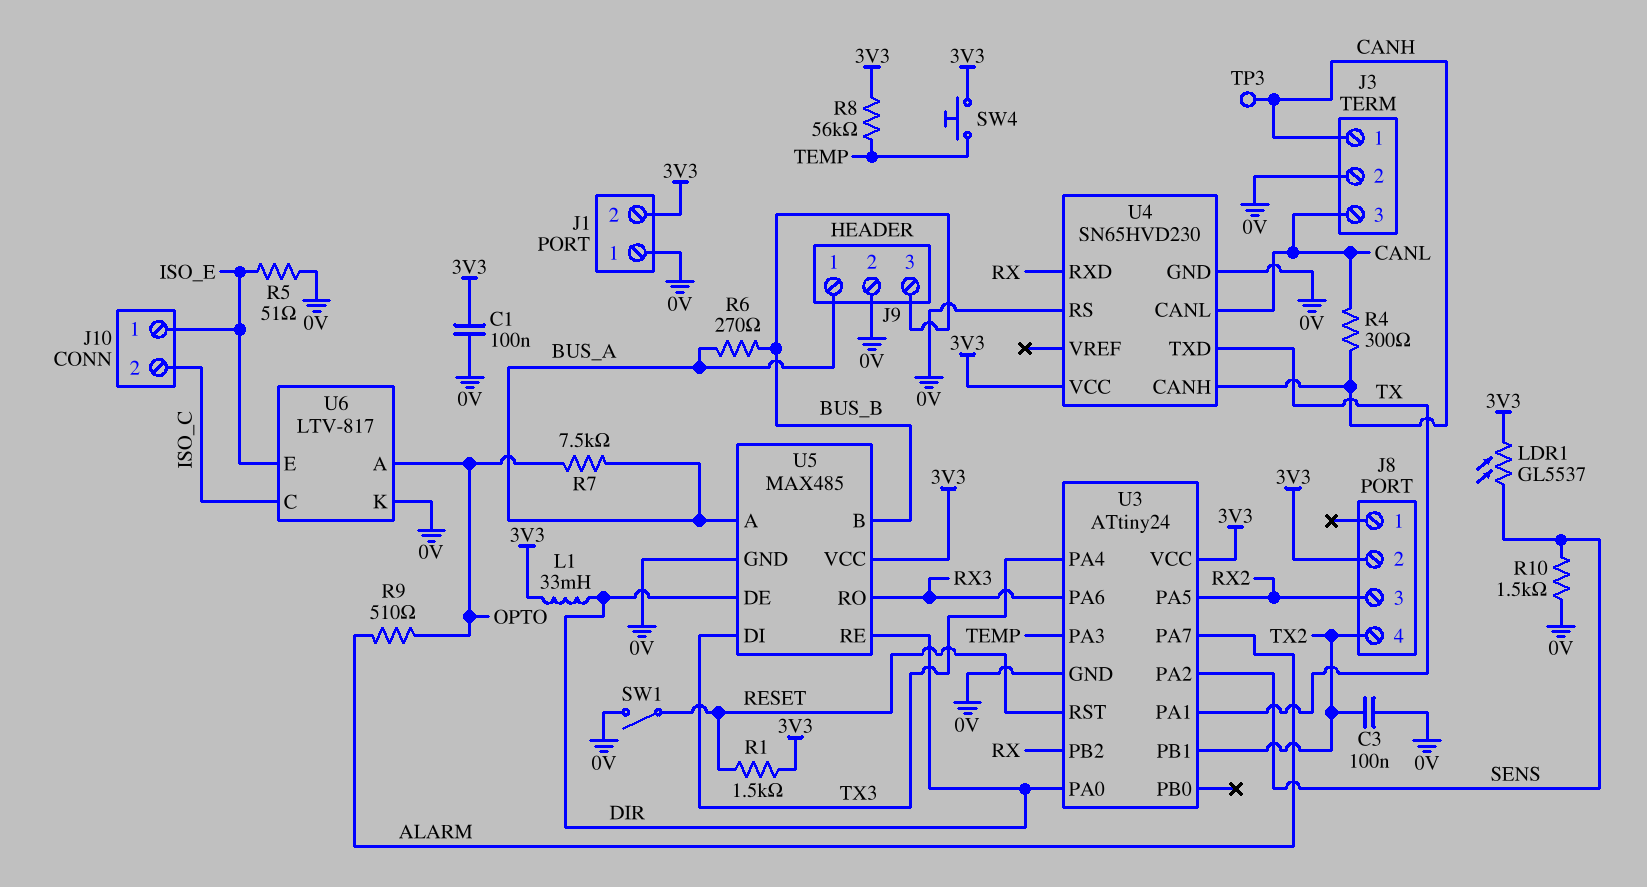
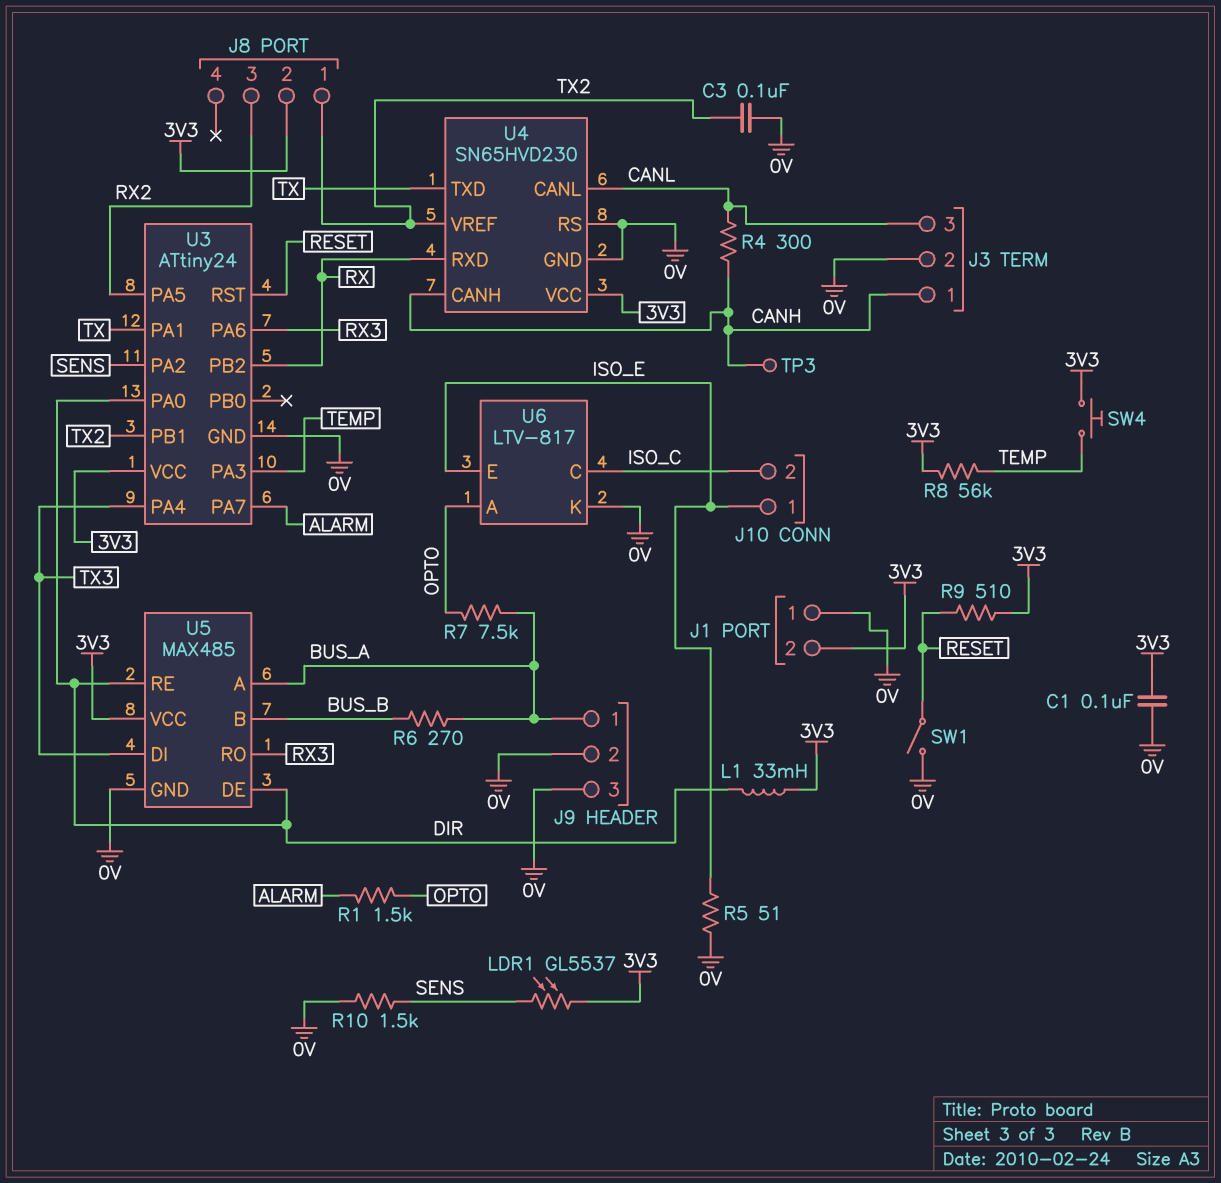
J8 pin 1: none -> TX2
J8 pin 4: TX2 -> none
J9 pin 3: BUS_B -> 0V
R1: 1.5k (3V3, RESET) -> 1.5k (ALARM, OPTO)
R9: 510 (ALARM, OPTO) -> 510 (3V3, RESET)
U4 pin VREF: none -> TX2

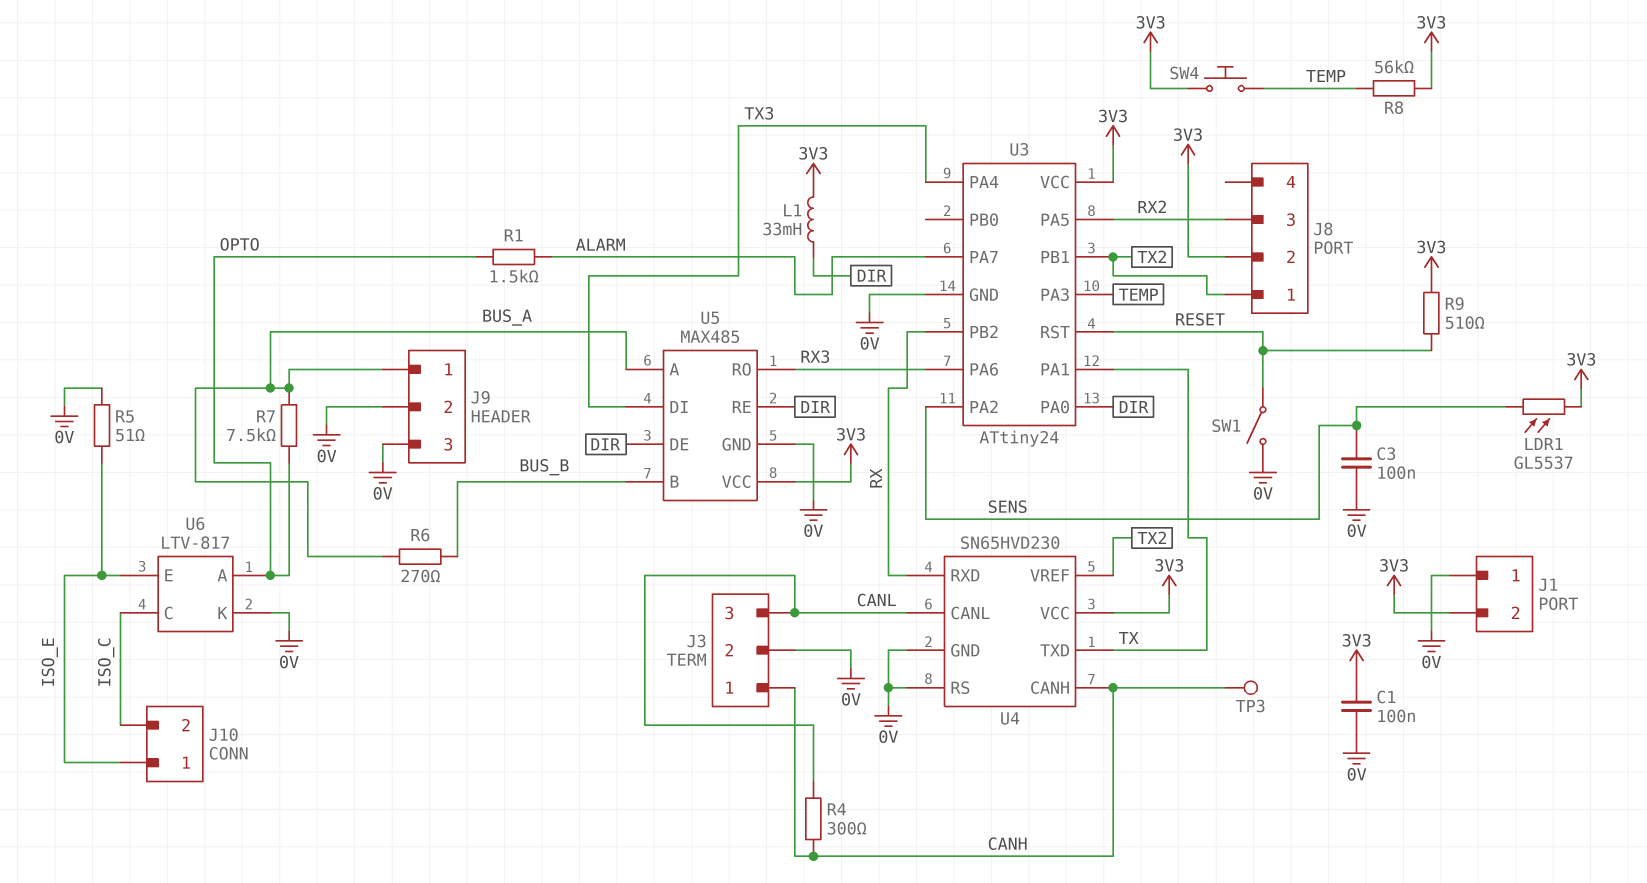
C3: 100nF (0V, TX2) -> 100nF (0V, SENS)
R10: 1.5k (0V, SENS) -> none

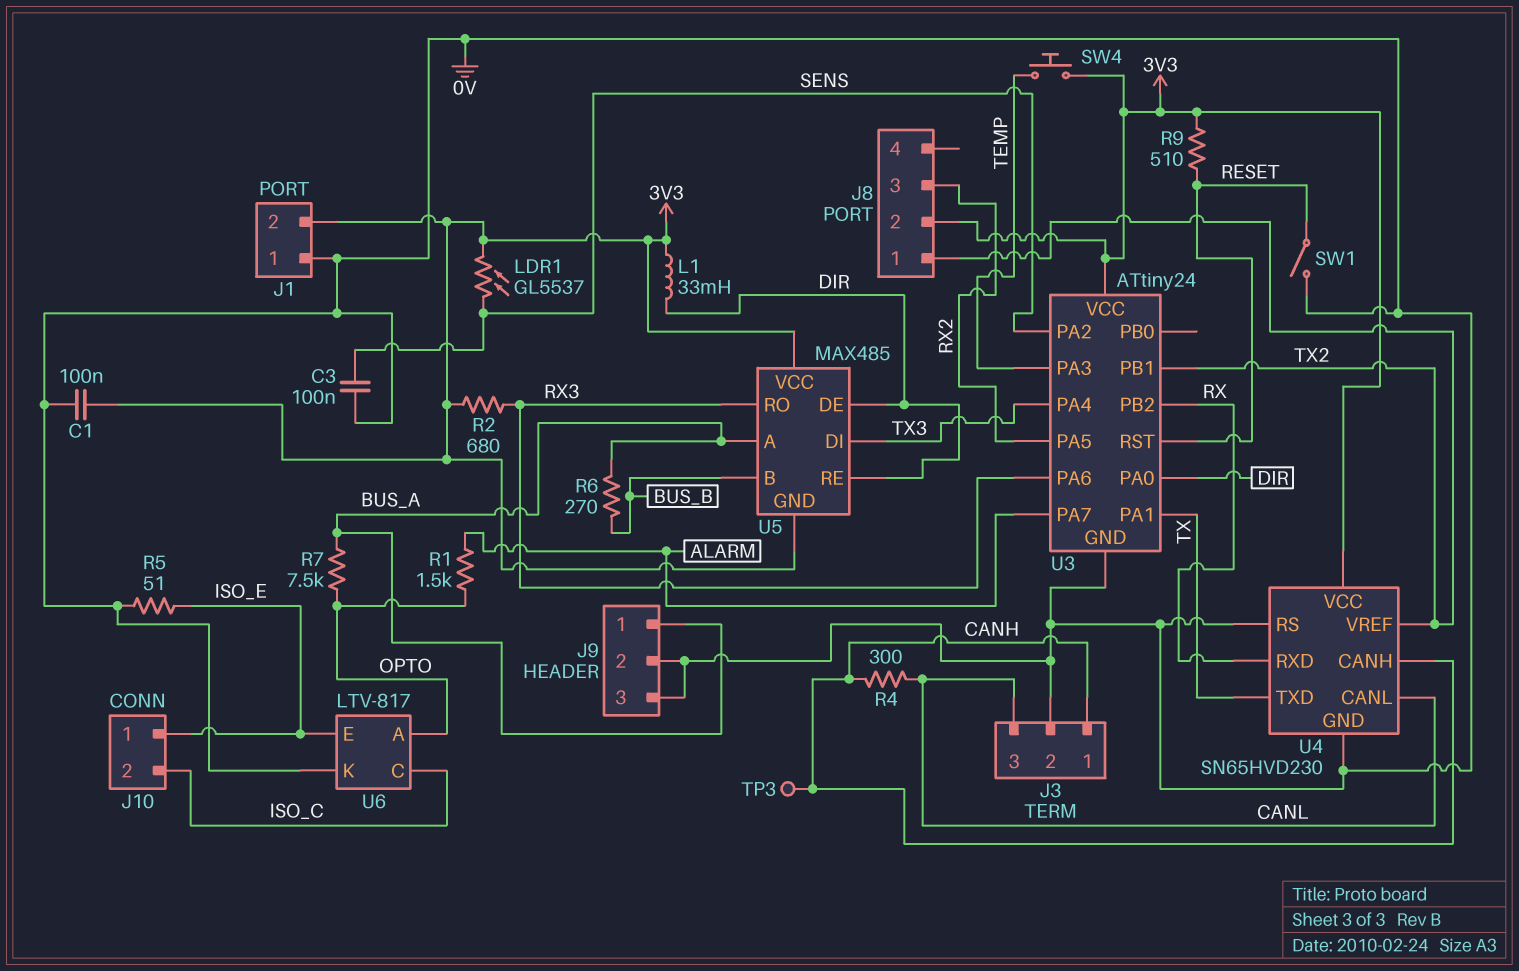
R2: none -> 680 (3V3, RX3)
R8: 56k (3V3, TEMP) -> none
U5 pin GND: 0V -> 3V3

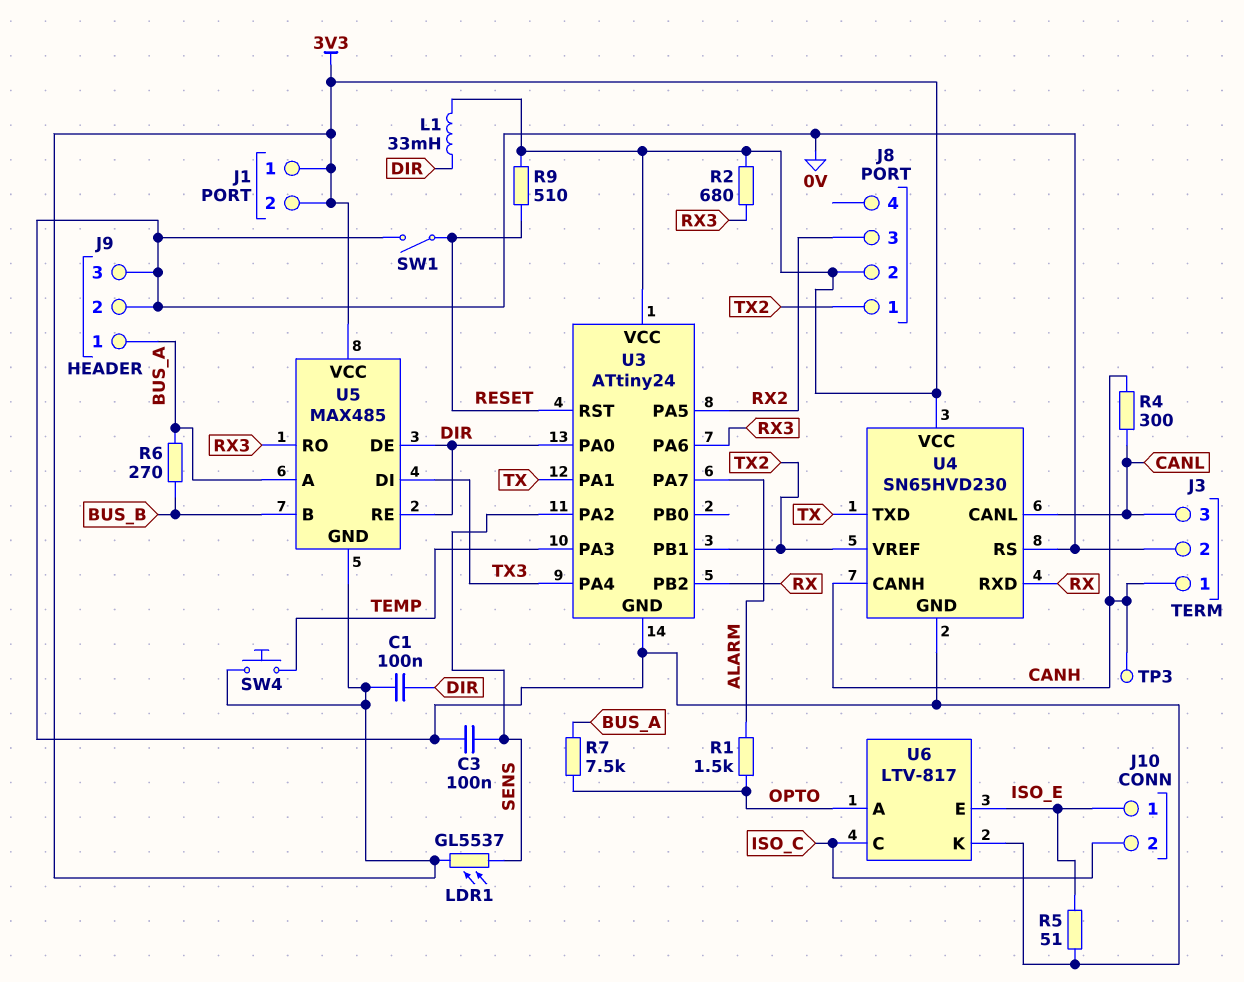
C1: 100nF (0V, 3V3) -> 100nF (3V3, DIR)
J1 pin 1: 0V -> 3V3

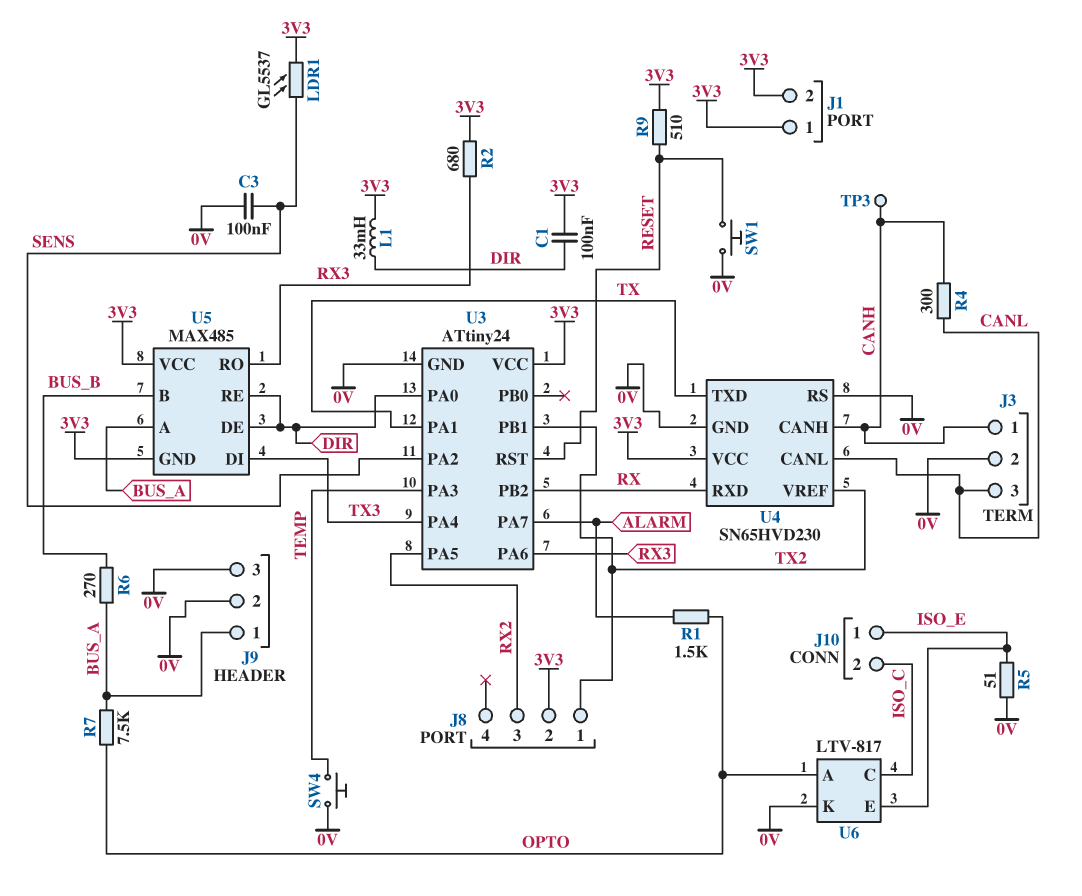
SW1: switch (0V, RESET) -> button (0V, RESET)
SW4: button (3V3, TEMP) -> button (0V, TEMP)

